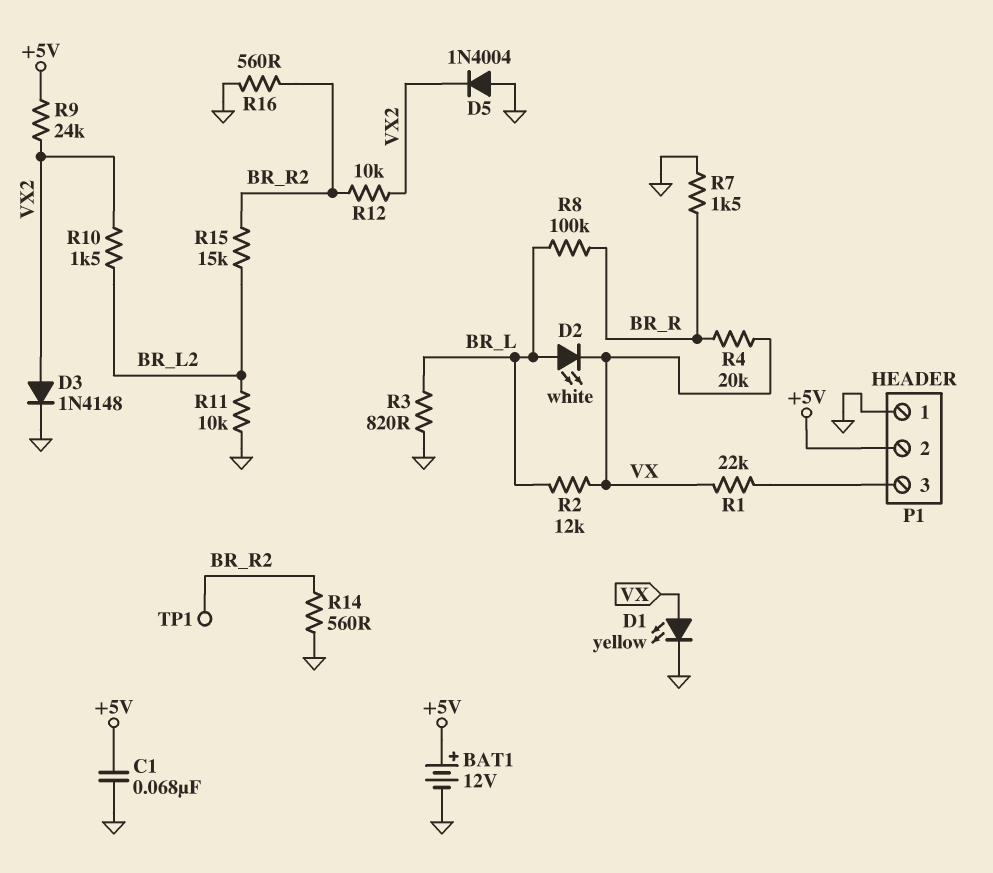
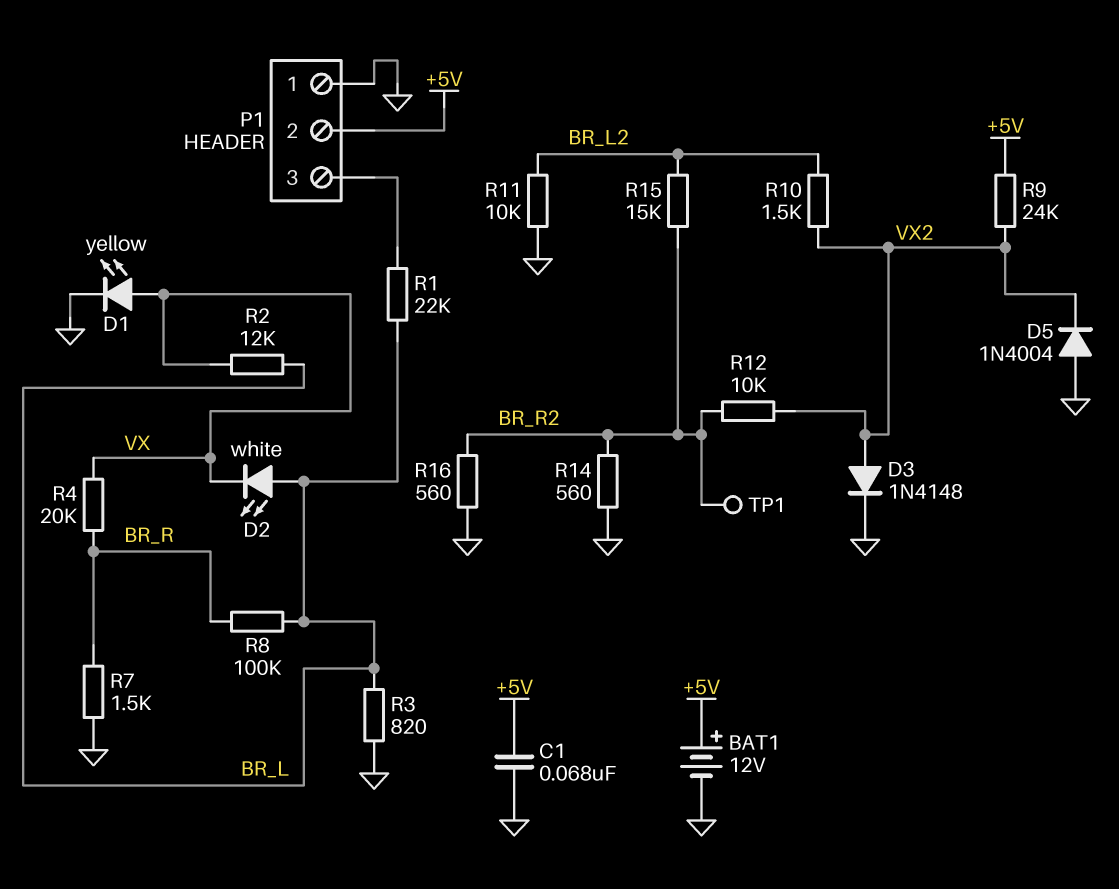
R1: 22k (P1/3, VX) -> 22k (BR_L, P1/3)

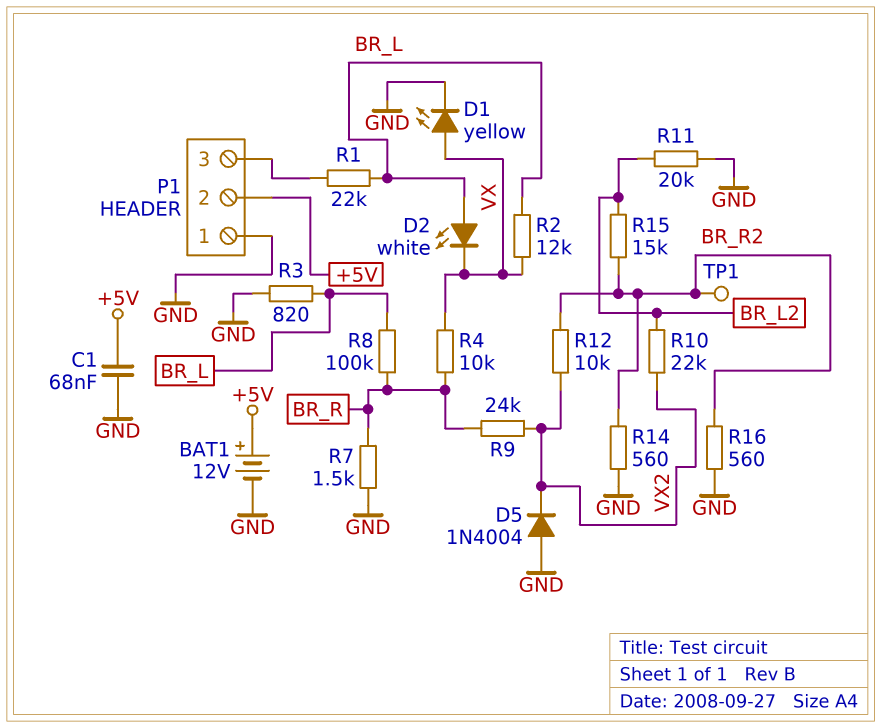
D3: diode 1N4148 (A VX2, K GND) -> none
R4: 20k (BR_R, VX) -> 10k (BR_R, VX)
R9: 24k (+5V, VX2) -> 24k (BR_R, VX2)
R10: 1.5k (BR_L2, VX2) -> 22k (BR_L2, VX2)
R11: 10k (BR_L2, GND) -> 20k (BR_L2, GND)

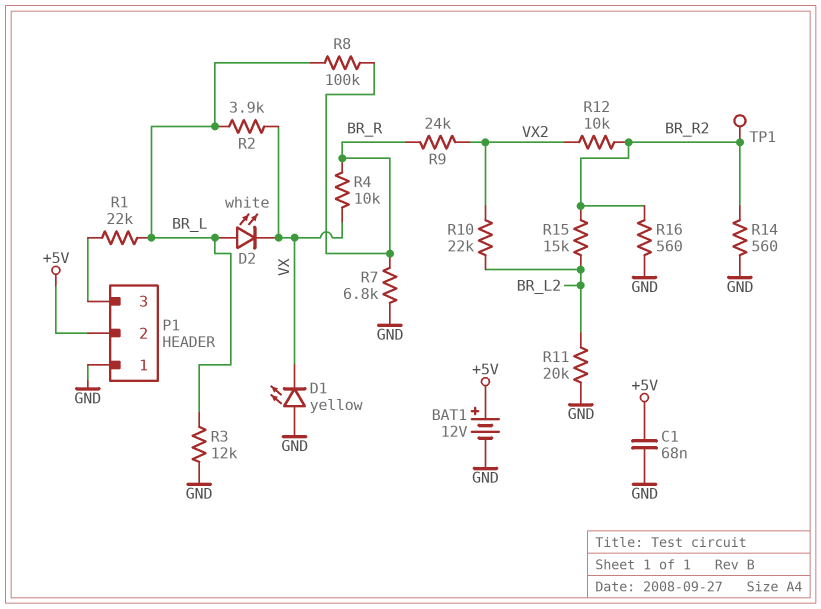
D1: LED yellow (A VX, K GND) -> LED yellow (A GND, K VX)
D5: diode 1N4004 (A GND, K VX2) -> none
R2: 12k (BR_L, VX) -> 3.9k (BR_L, VX)
R3: 820 (BR_L, GND) -> 12k (BR_L, GND)
R7: 1.5k (BR_R, GND) -> 6.8k (BR_R, GND)

